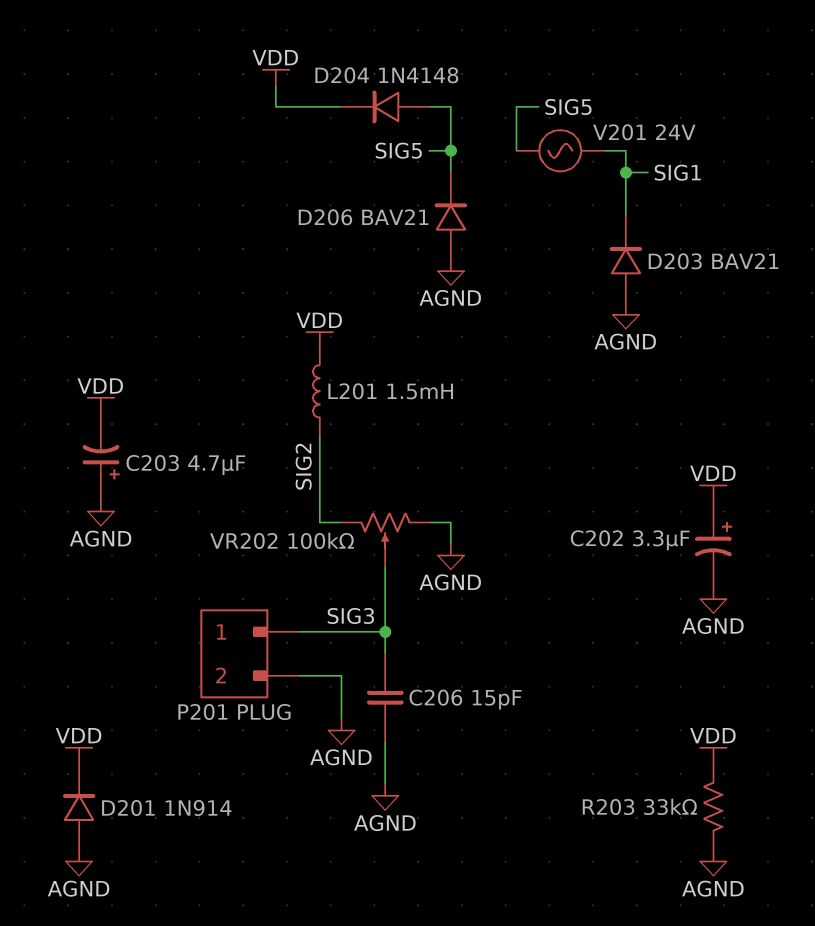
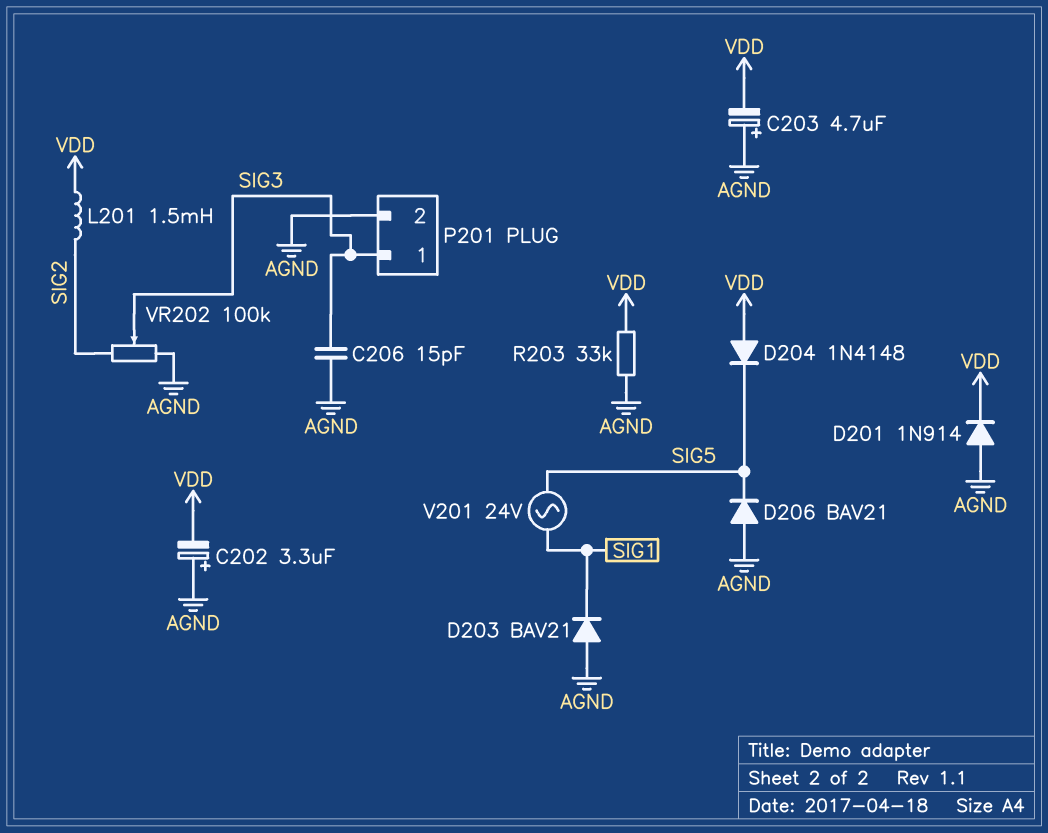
C202: 3.3uF (plus VDD, minus AGND) -> 3.3uF (plus AGND, minus VDD)
D204: diode 1N4148 (A SIG5, K VDD) -> diode 1N4148 (A VDD, K SIG5)

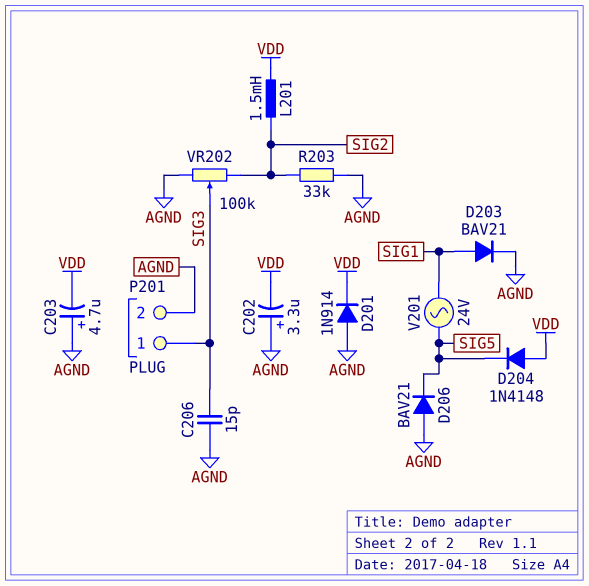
D203: diode BAV21 (A AGND, K SIG1) -> diode BAV21 (A SIG1, K AGND)
R203: 33k (AGND, VDD) -> 33k (AGND, SIG2)

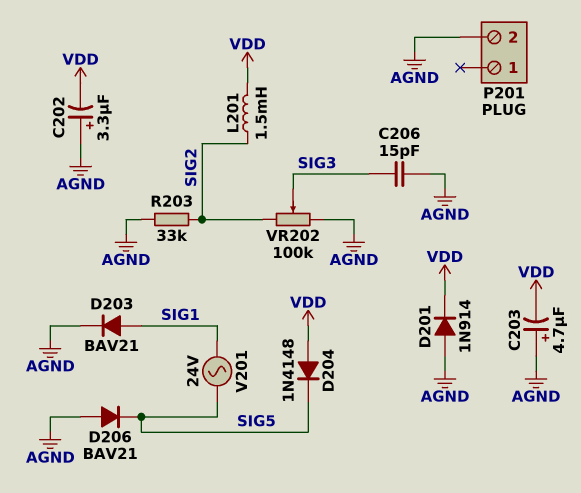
P201 pin 1: SIG3 -> none

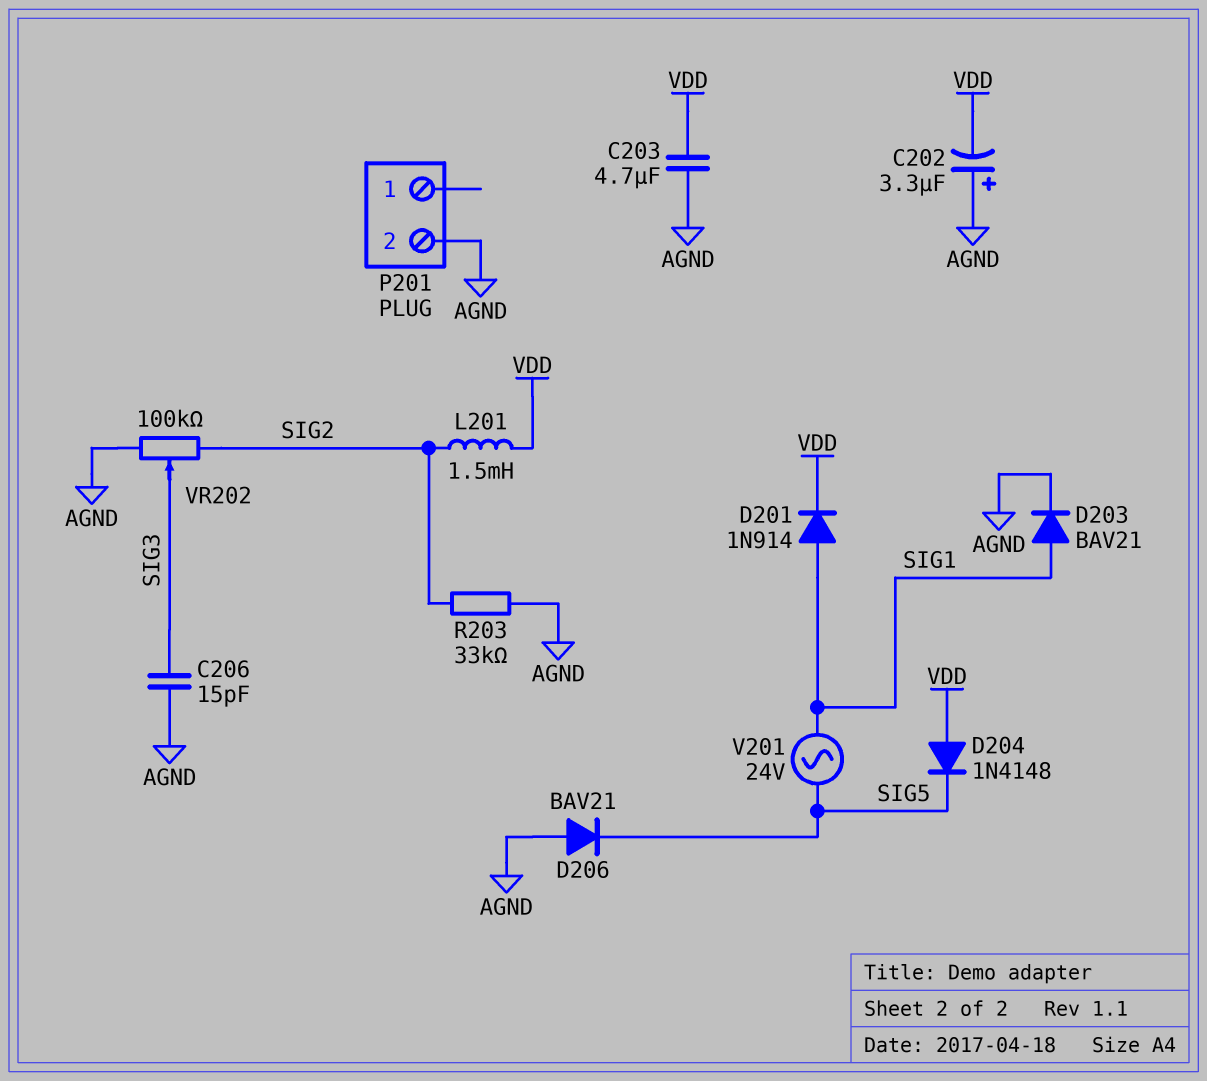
C203: 4.7uF (plus AGND, minus VDD) -> 4.7uF (AGND, VDD)
D201: diode 1N914 (A AGND, K VDD) -> diode 1N914 (A SIG1, K VDD)

